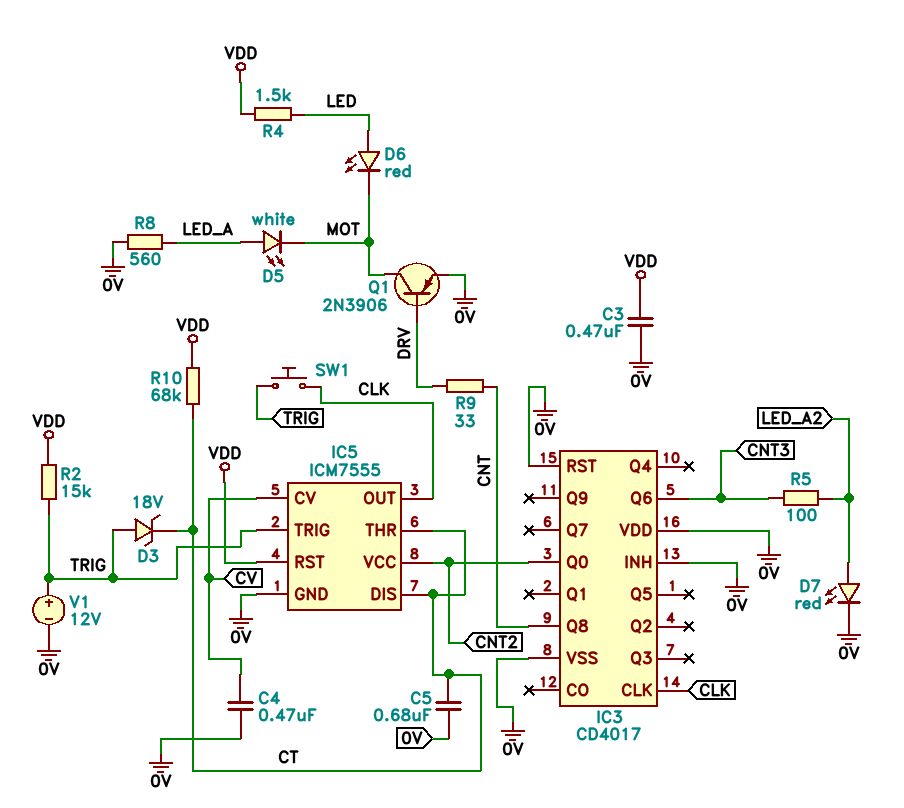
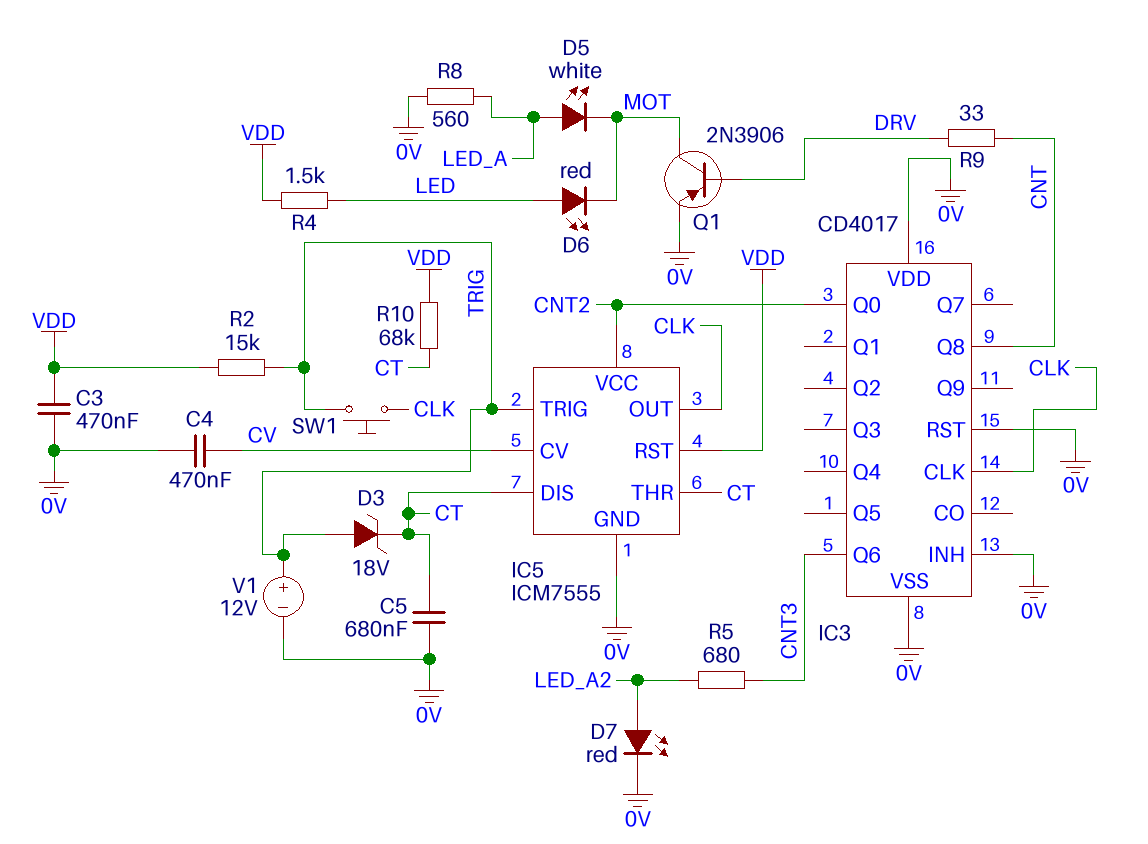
R5: 100 (CNT3, LED_A2) -> 680 (CNT3, LED_A2)

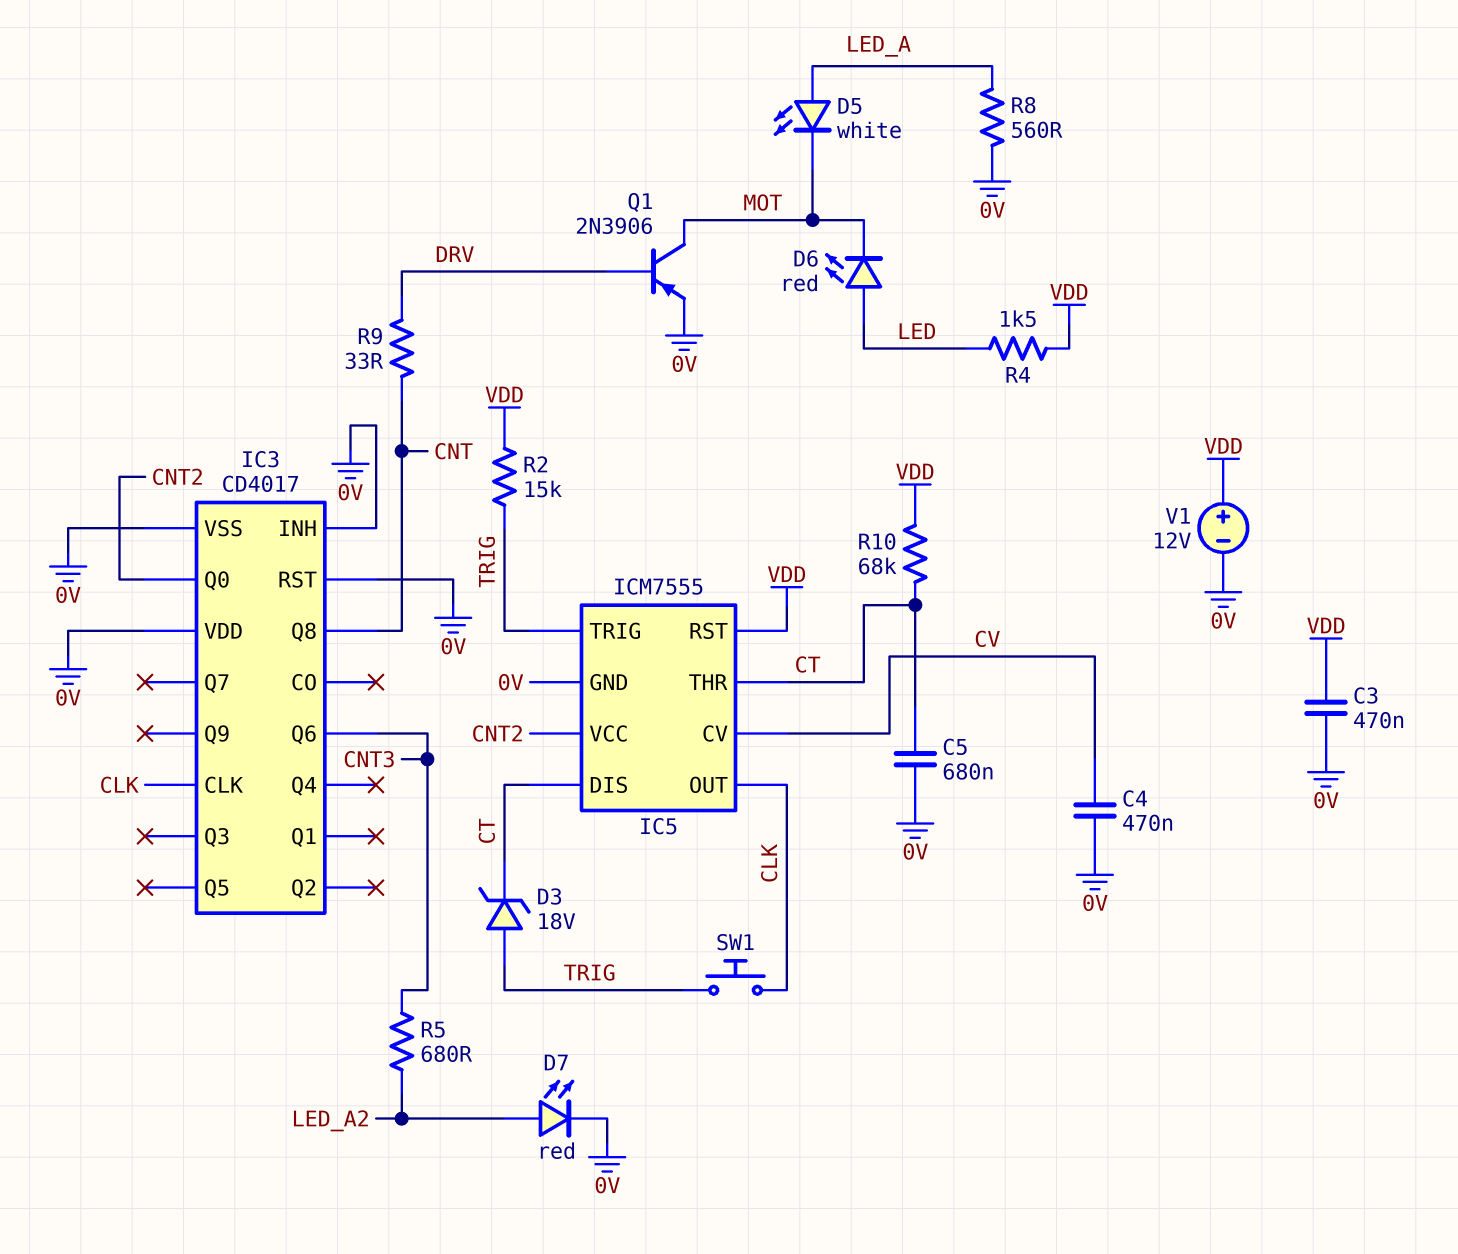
V1: 12V (plus TRIG, minus 0V) -> 12V (plus VDD, minus 0V)

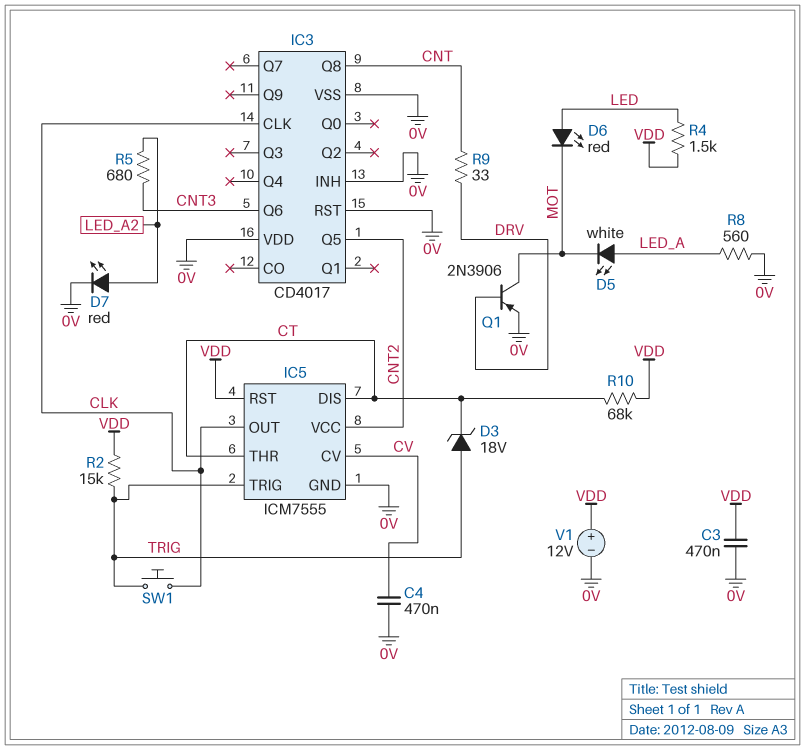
C5: 680nF (0V, CT) -> none
IC3 pin Q0: CNT2 -> none
IC3 pin Q5: none -> CNT2

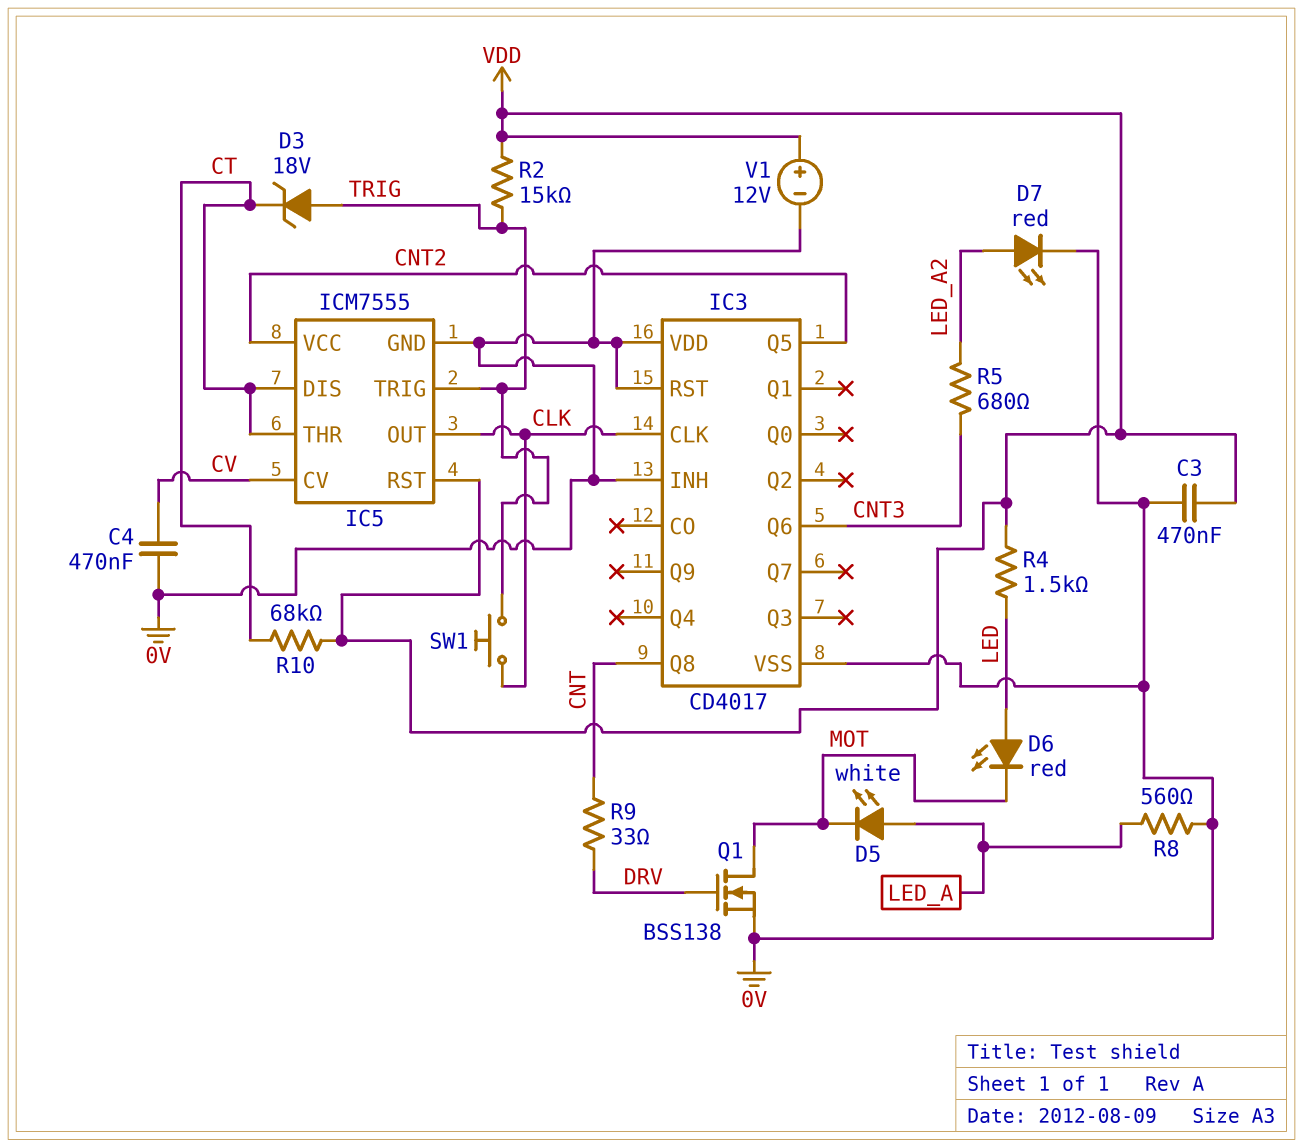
Q1: PNP 2N3906 (B DRV, C MOT, E 0V) -> NMOS BSS138 (G DRV, D MOT, S 0V)

